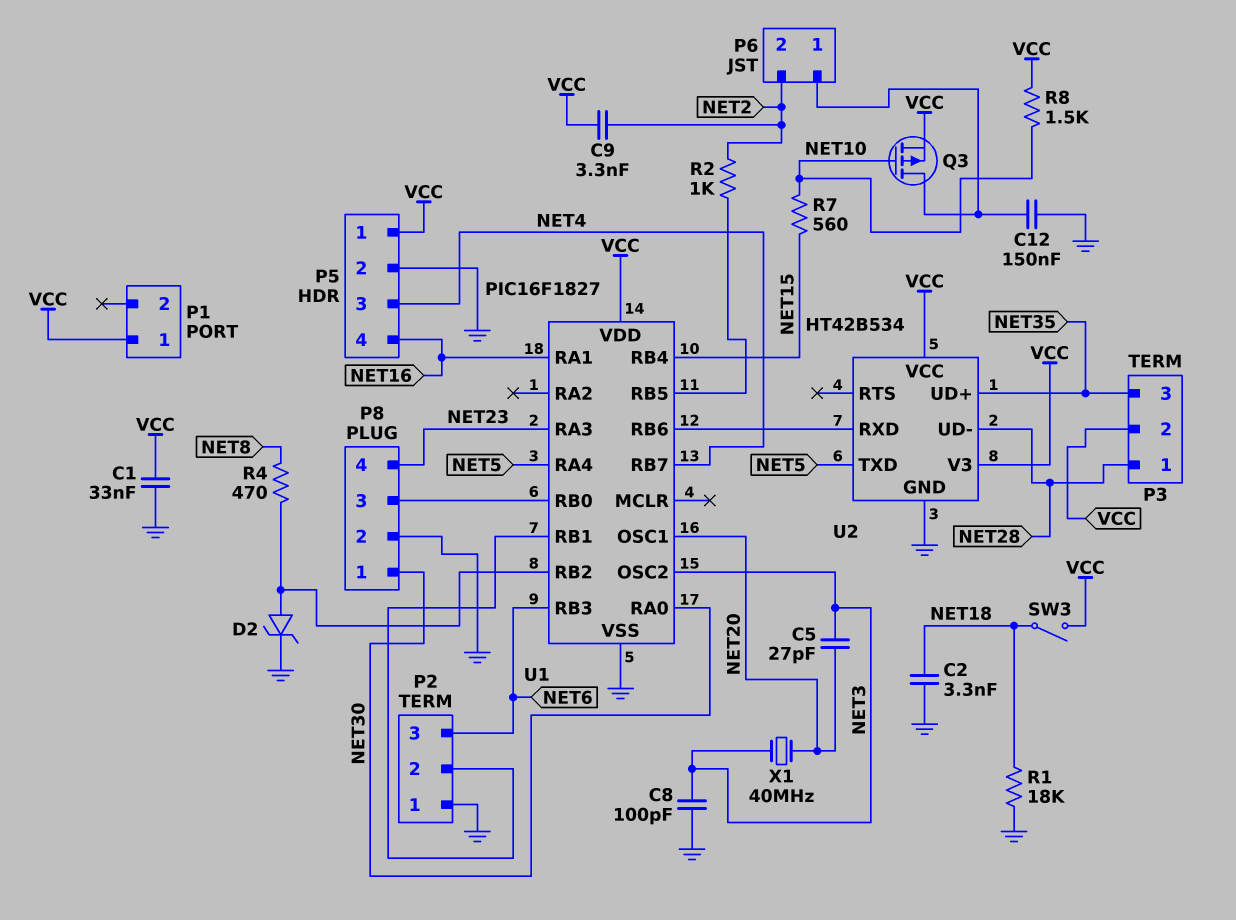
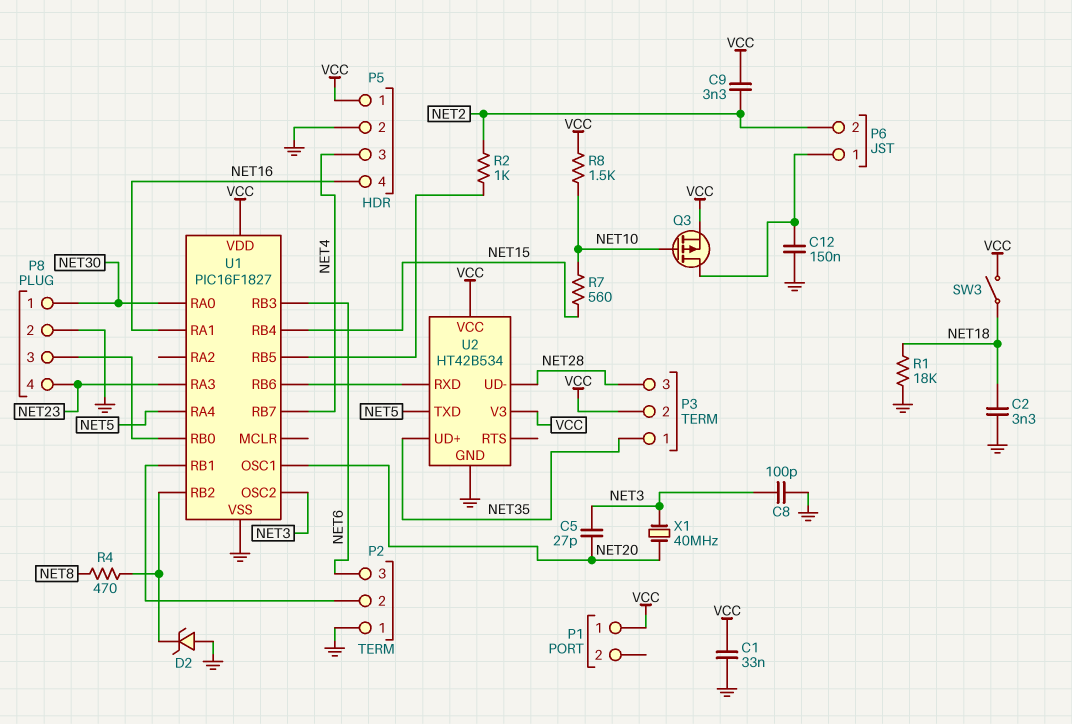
D2: zener (A U1/RB2, K GND) -> zener (A GND, K U1/RB2)
P3 pin 1: NET28 -> NET35
P3 pin 3: NET35 -> NET28

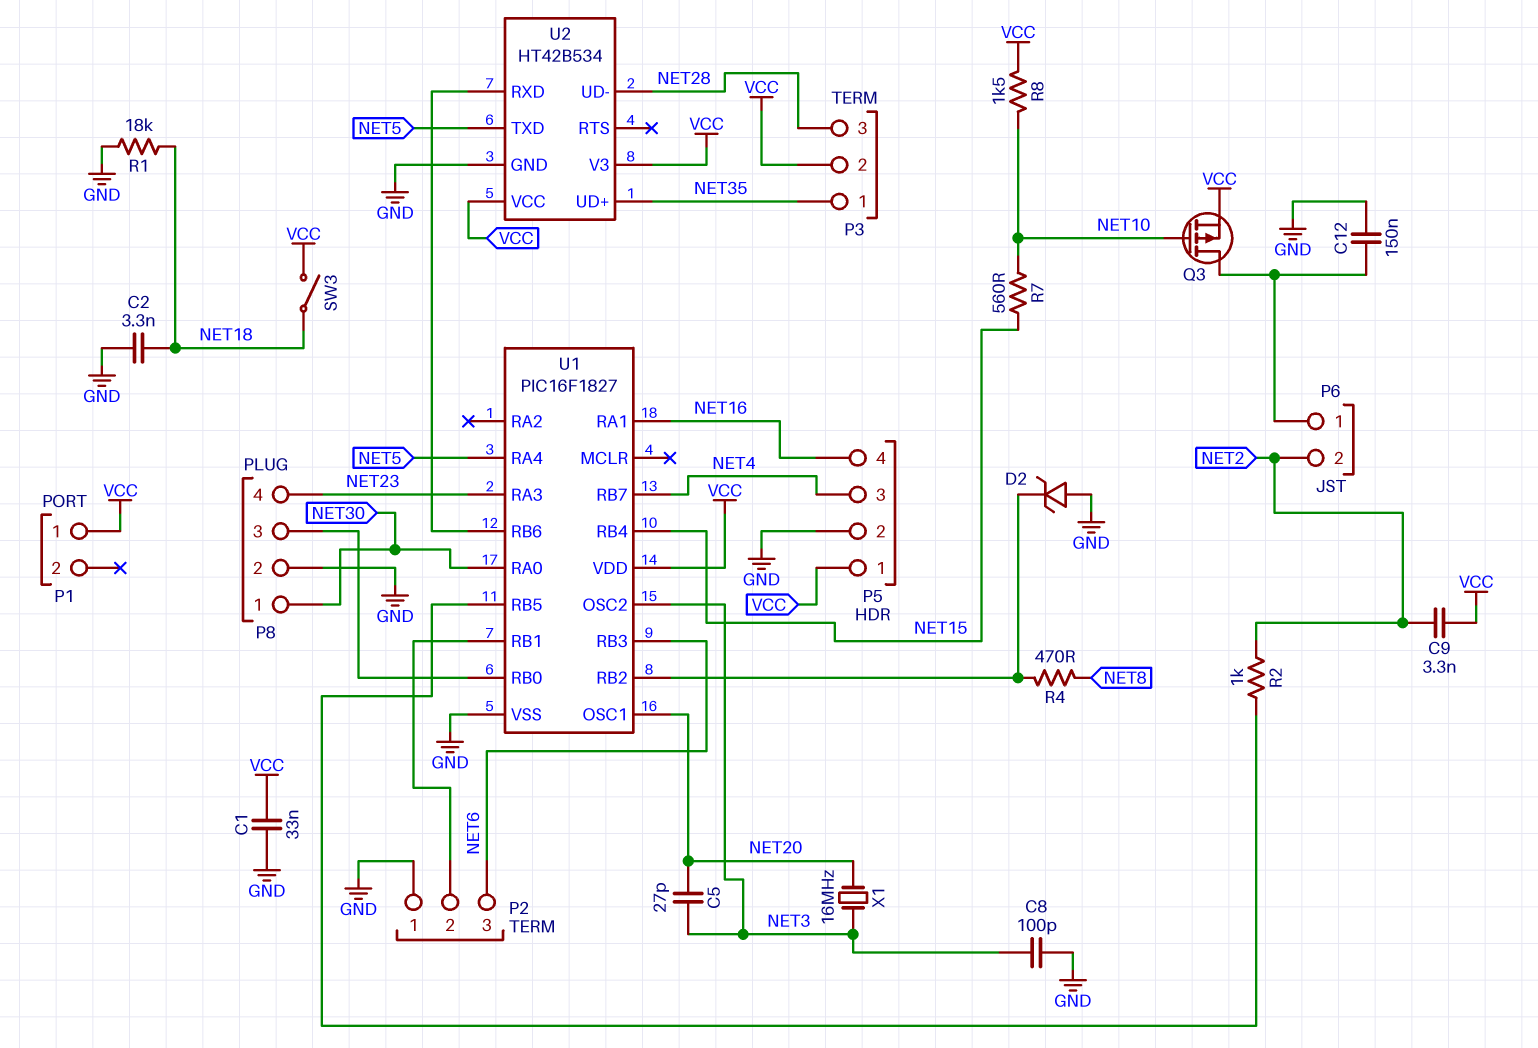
X1: 40MHz (NET3, NET20) -> 16MHz (NET3, NET20)

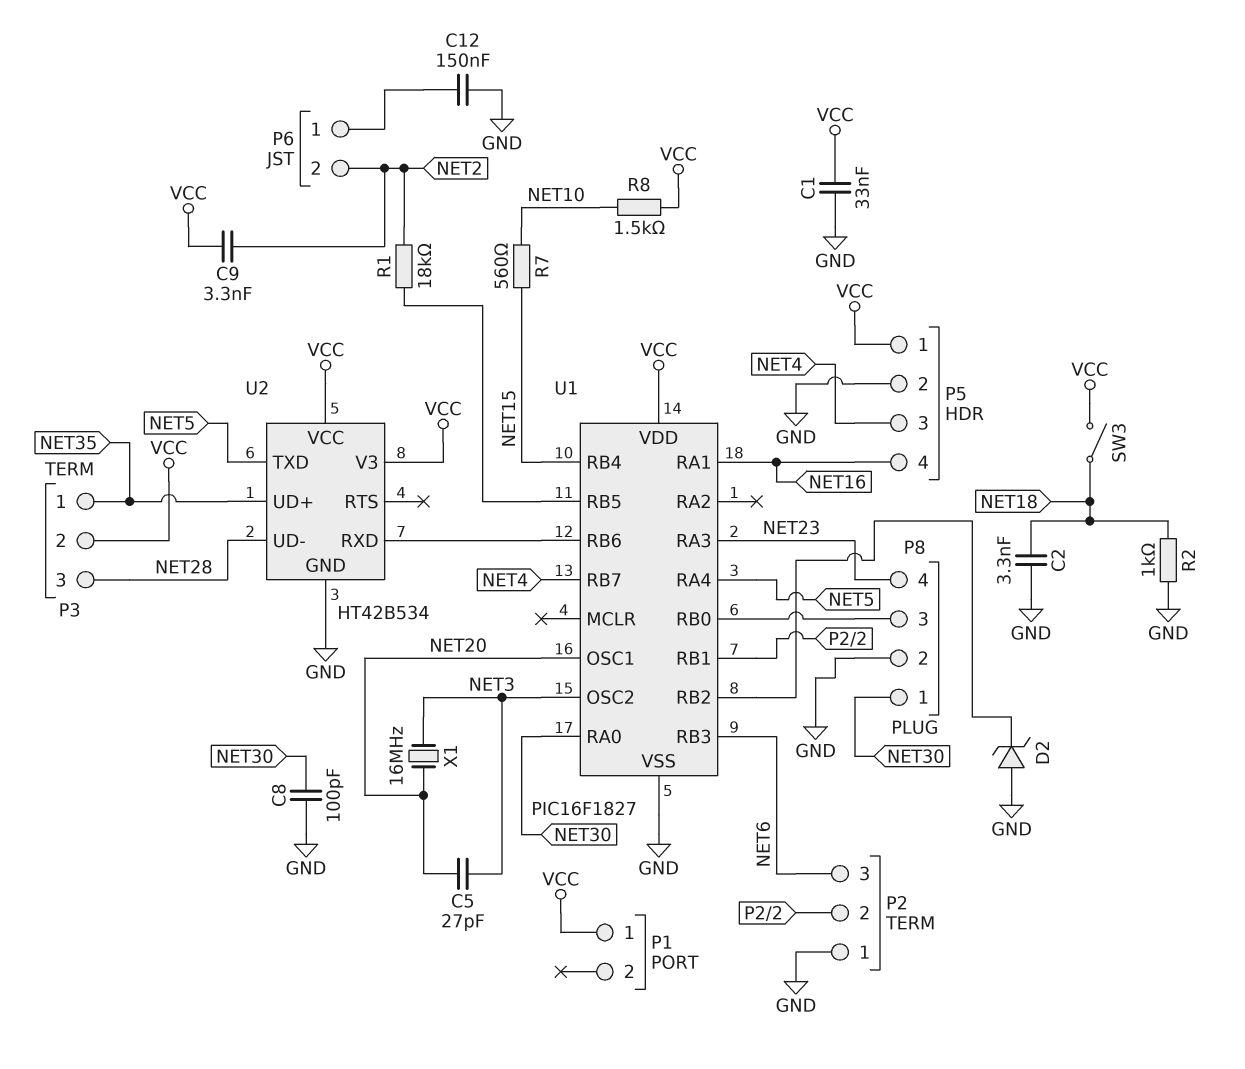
C8: 100pF (GND, NET3) -> 100pF (GND, NET30)
Q3: PMOS (G NET10, D P6/1, S VCC) -> none
R1: 18k (GND, NET18) -> 18k (NET2, U1/RB5)
R2: 1k (NET2, U1/RB5) -> 1k (GND, NET18)
R4: 470 (NET8, U1/RB2) -> none

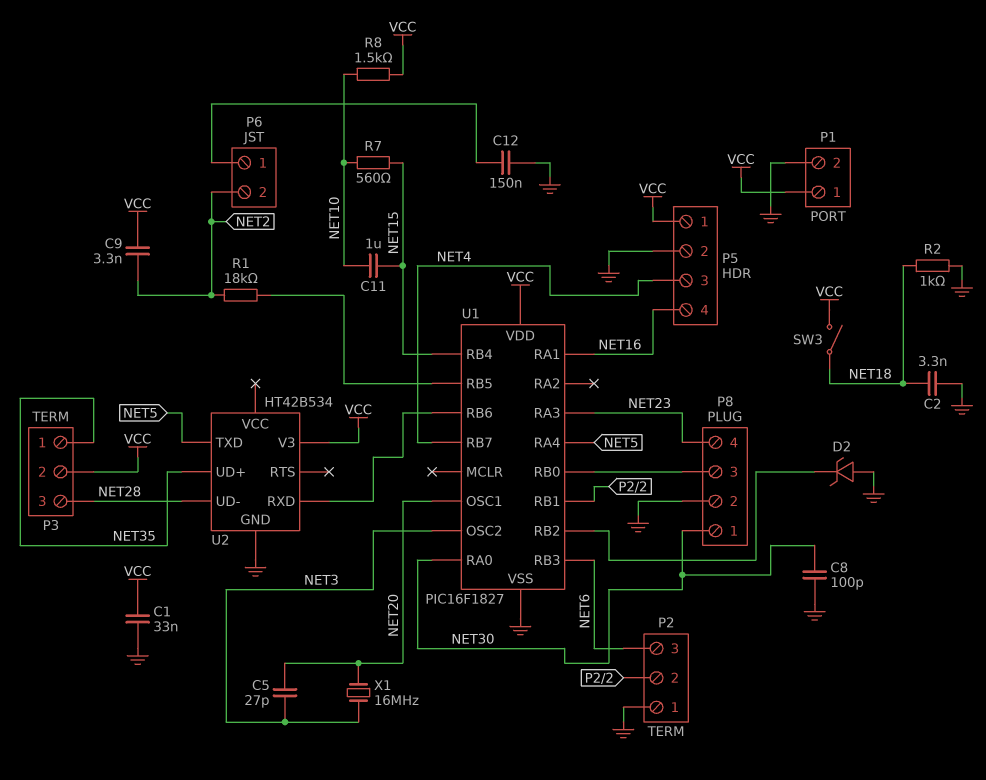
C11: none -> 1uF (NET10, NET15)
P1 pin 2: none -> GND
U2 pin VCC: VCC -> none

